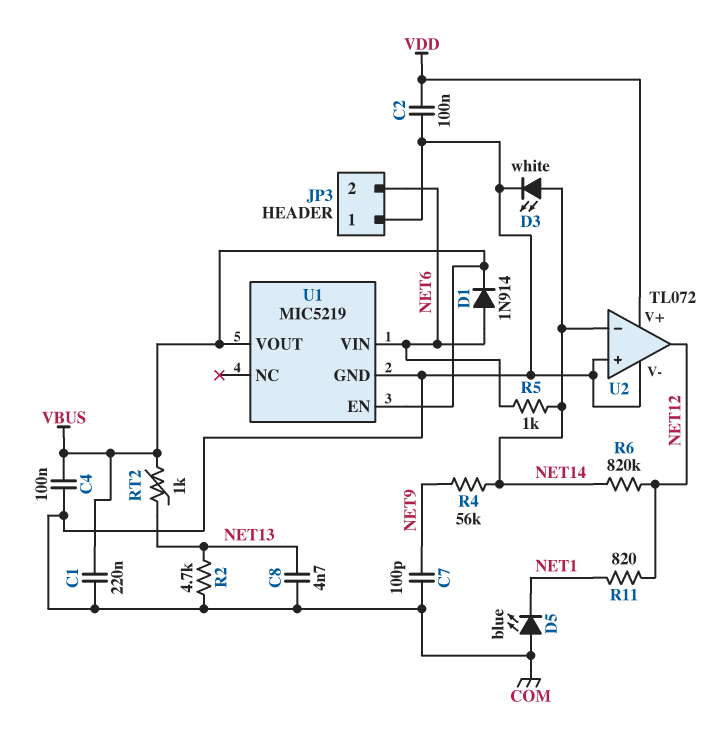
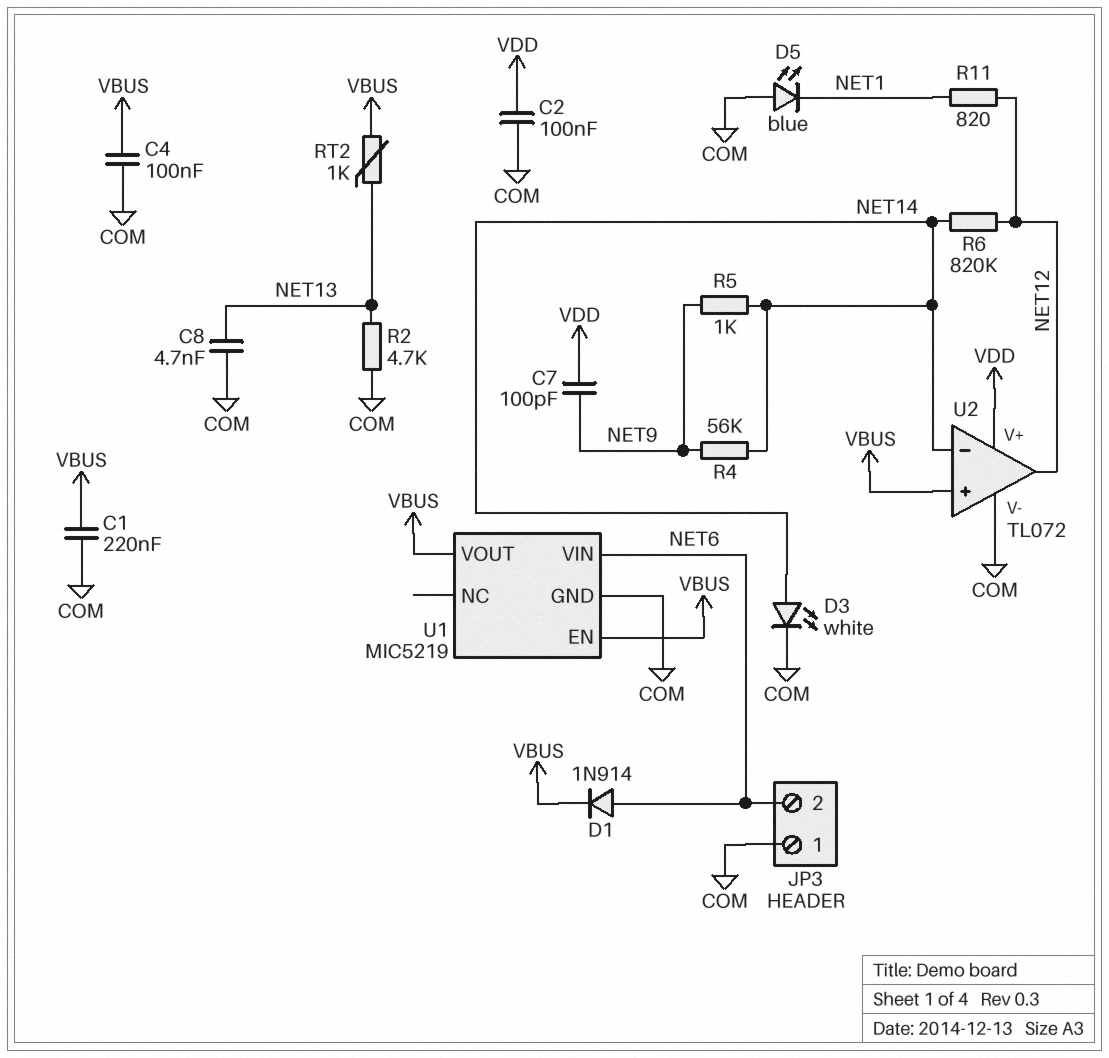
C7: 100pF (COM, NET9) -> 100pF (NET9, VDD)
R5: 1k (NET6, NET14) -> 1k (NET9, NET14)
U2 pin in+: COM -> VBUS

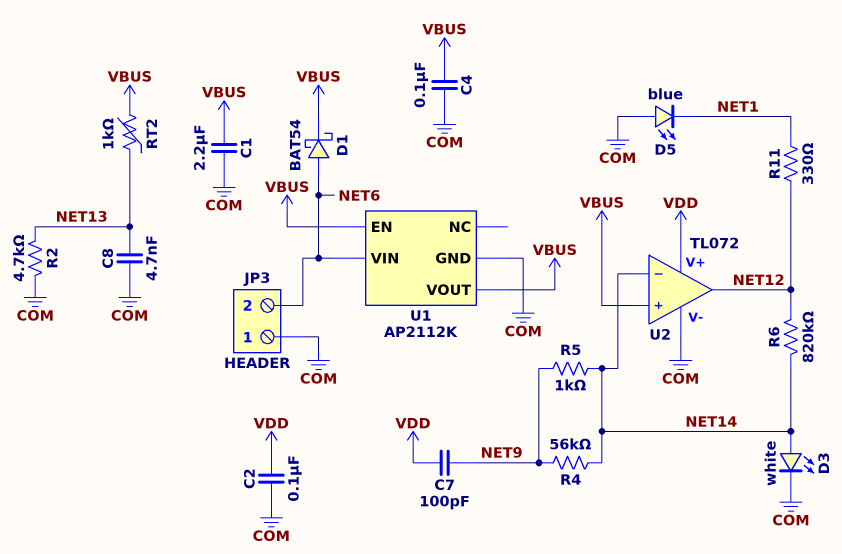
C1: 220nF (COM, VBUS) -> 2.2uF (COM, VBUS)
D1: diode 1N914 (A NET6, K VBUS) -> schottky BAT54 (A NET6, K VBUS)
R11: 820 (NET1, NET12) -> 330 (NET1, NET12)
U1: MIC5219 -> AP2112K

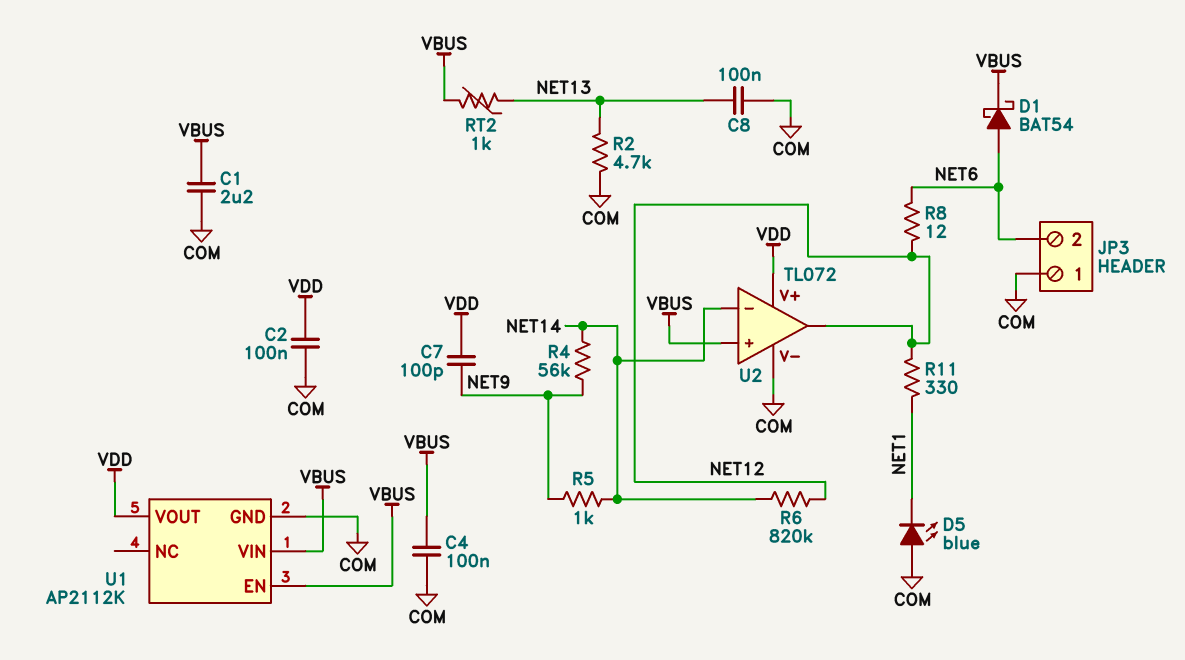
C8: 4.7nF (COM, NET13) -> 100nF (COM, NET13)
D3: LED white (A NET14, K COM) -> none
R8: none -> 12 (NET6, NET12)
U1 pin VIN: NET6 -> VBUS
U1 pin VOUT: VBUS -> VDD

